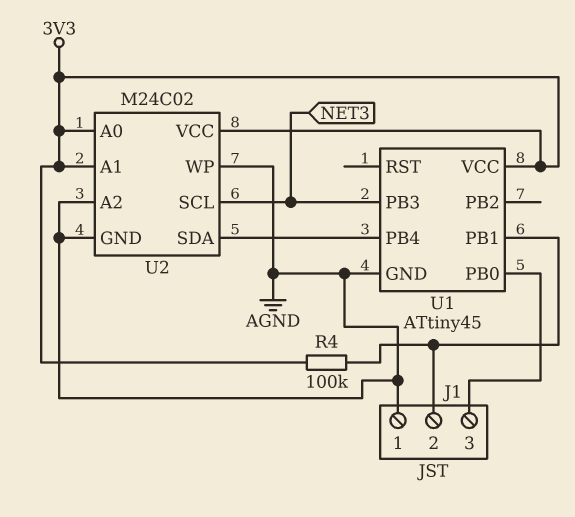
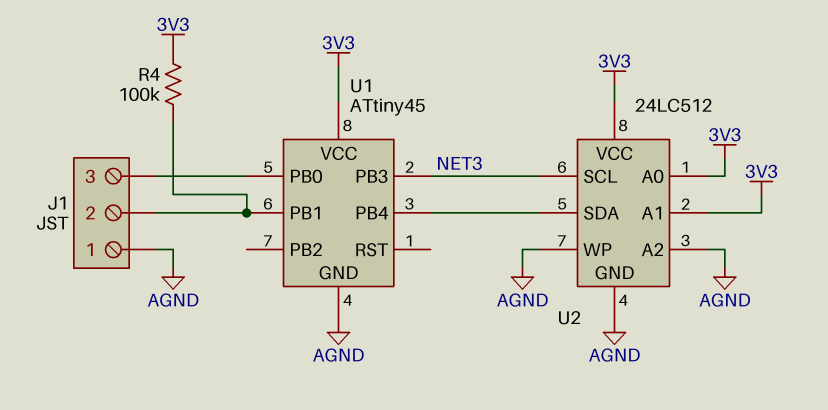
U2: M24C02 -> 24LC512

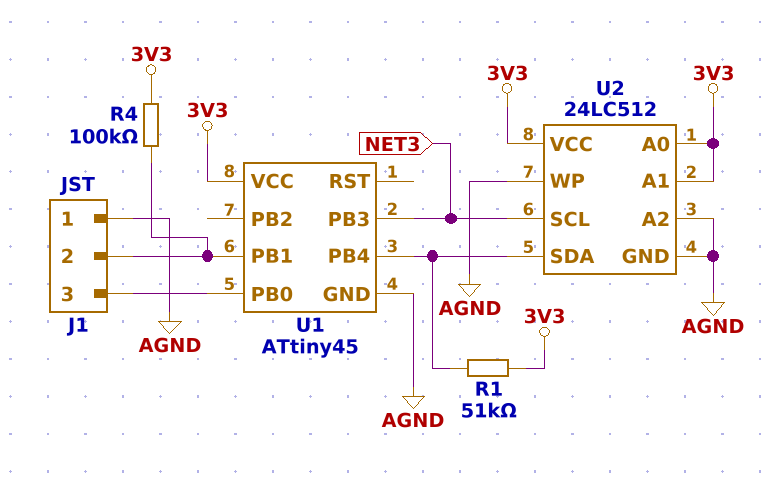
R1: none -> 51k (3V3, U1/PB4)

